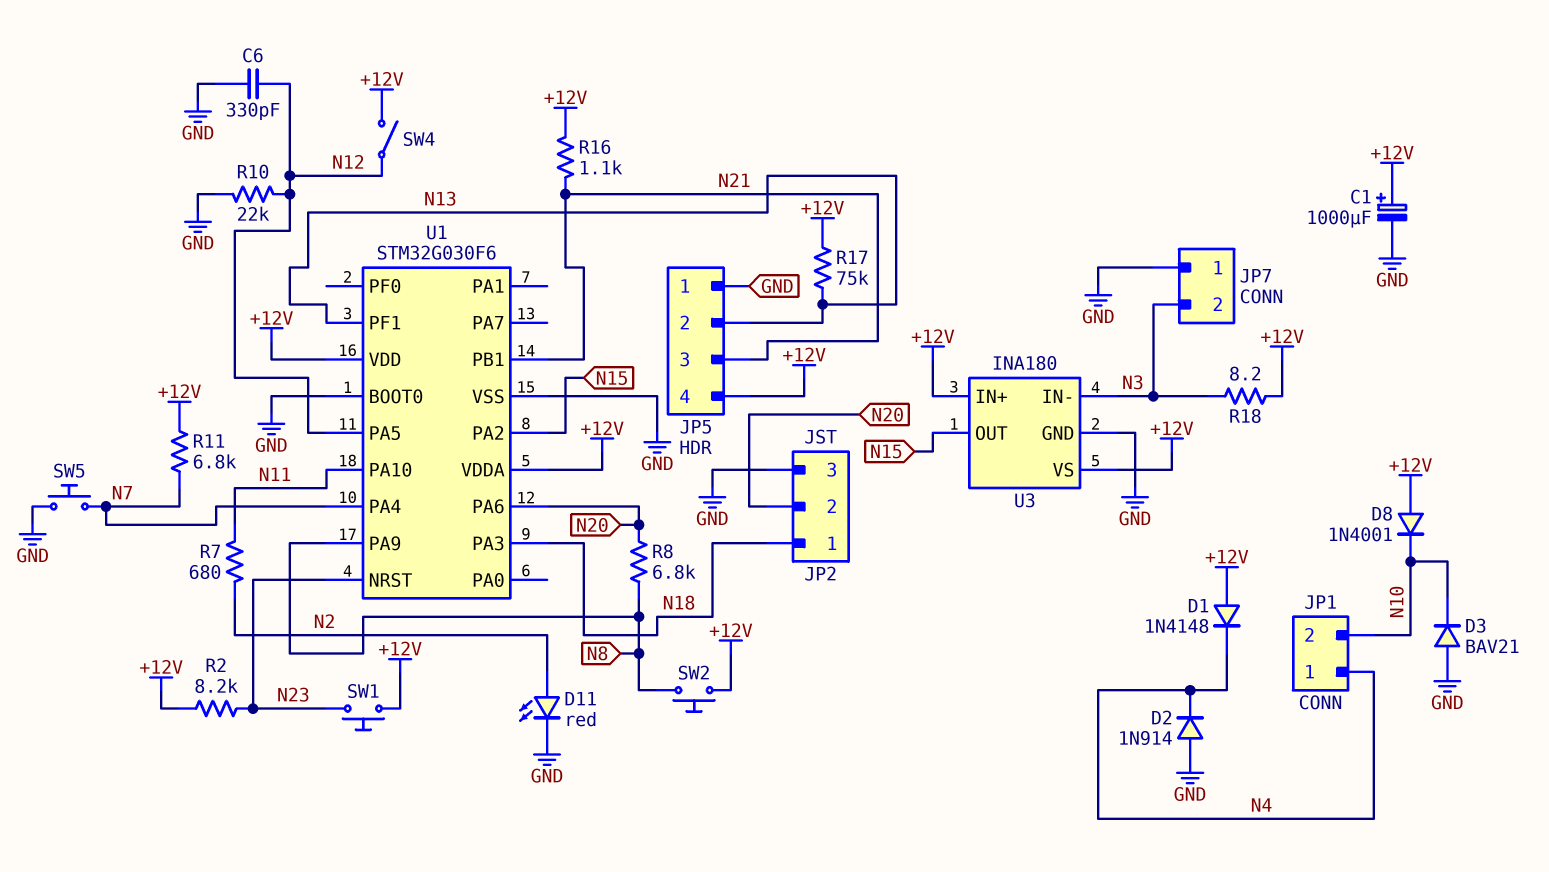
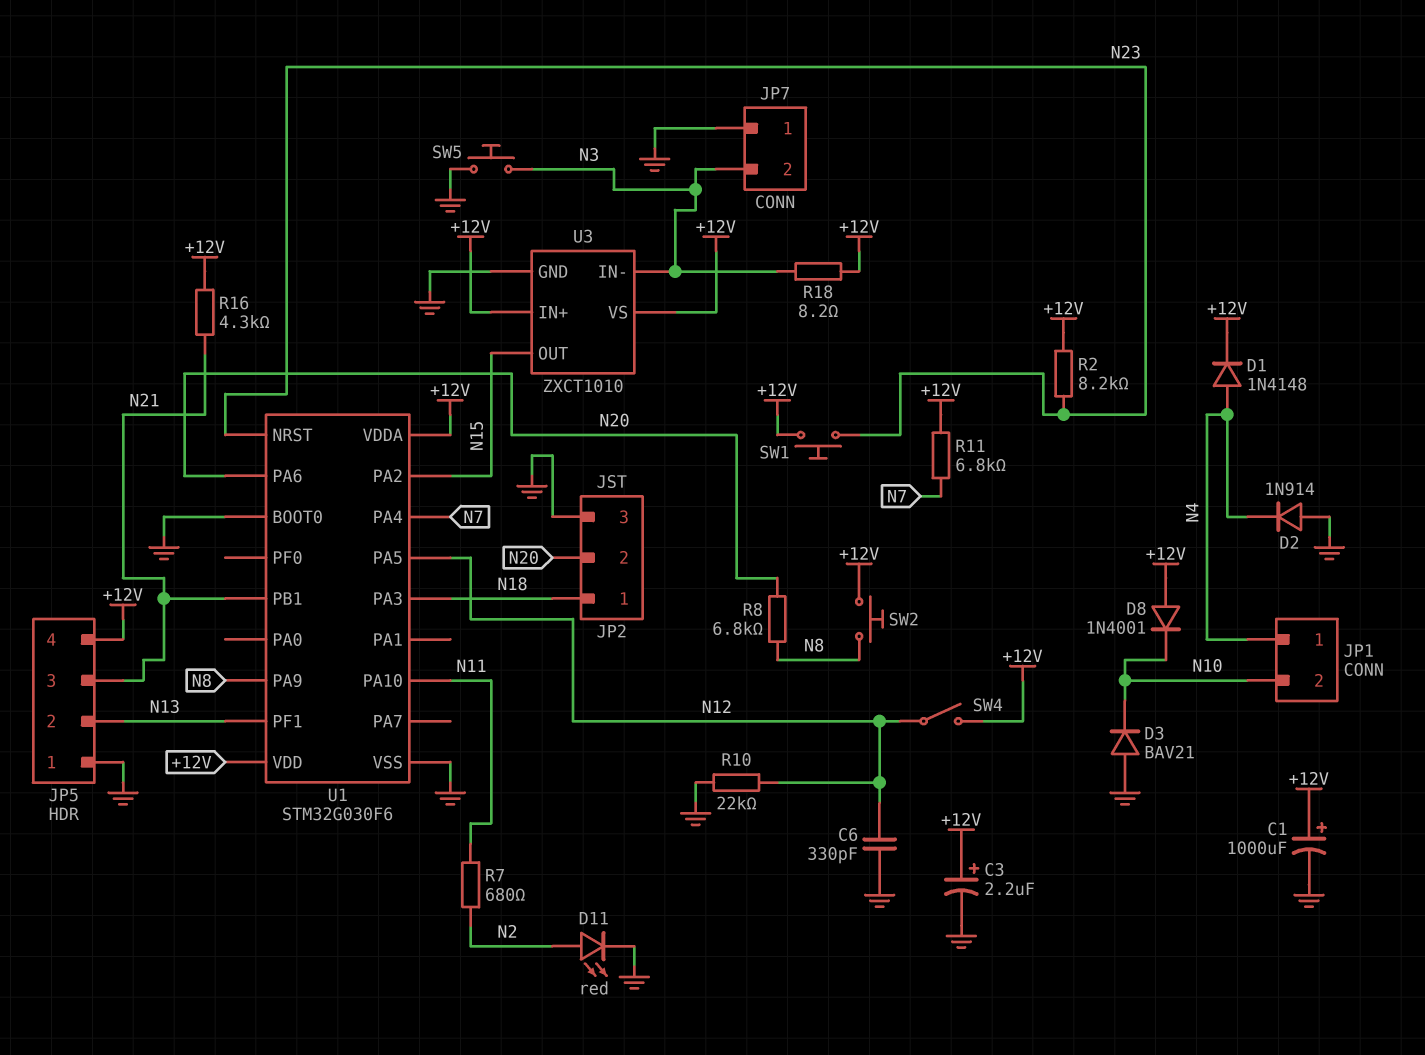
C3: none -> 2.2uF (plus +12V, minus GND)
D1: diode 1N4148 (A +12V, K N4) -> diode 1N4148 (A N4, K +12V)
R16: 1.1k (+12V, N21) -> 4.3k (+12V, N21)
R17: 75k (+12V, N13) -> none
SW5: button (GND, N7) -> button (GND, N3)
U3: INA180 -> ZXCT1010

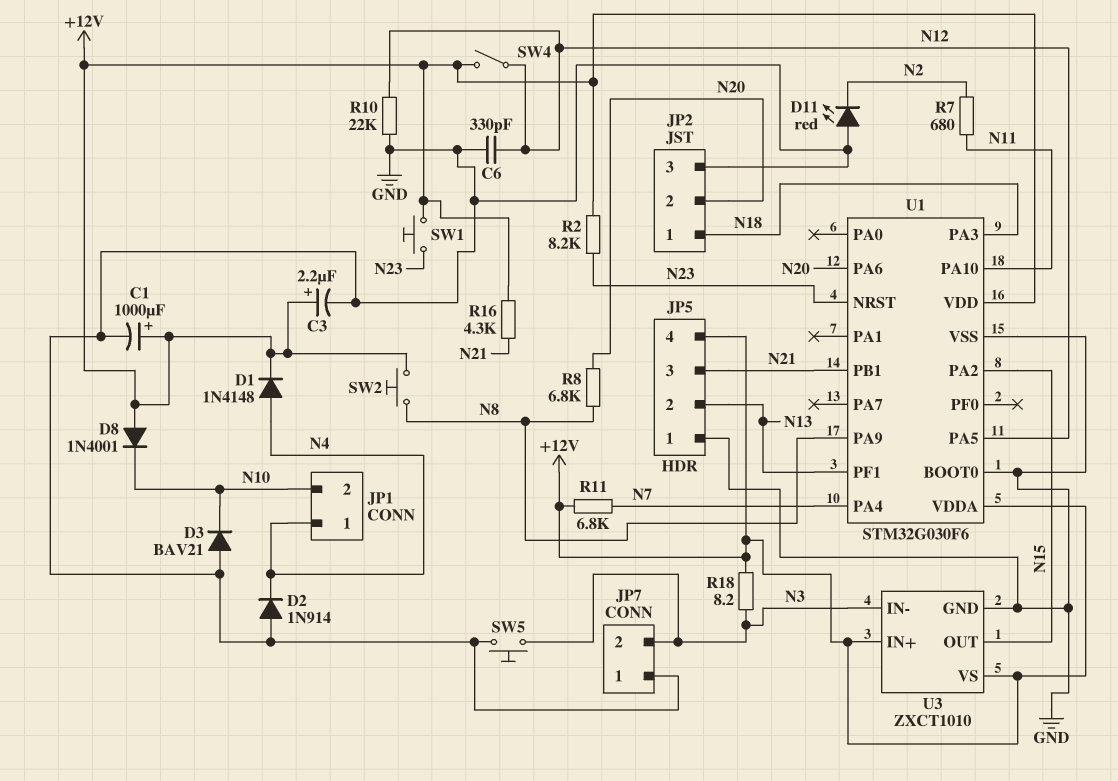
D11: LED red (A N2, K GND) -> LED red (A GND, K N2)

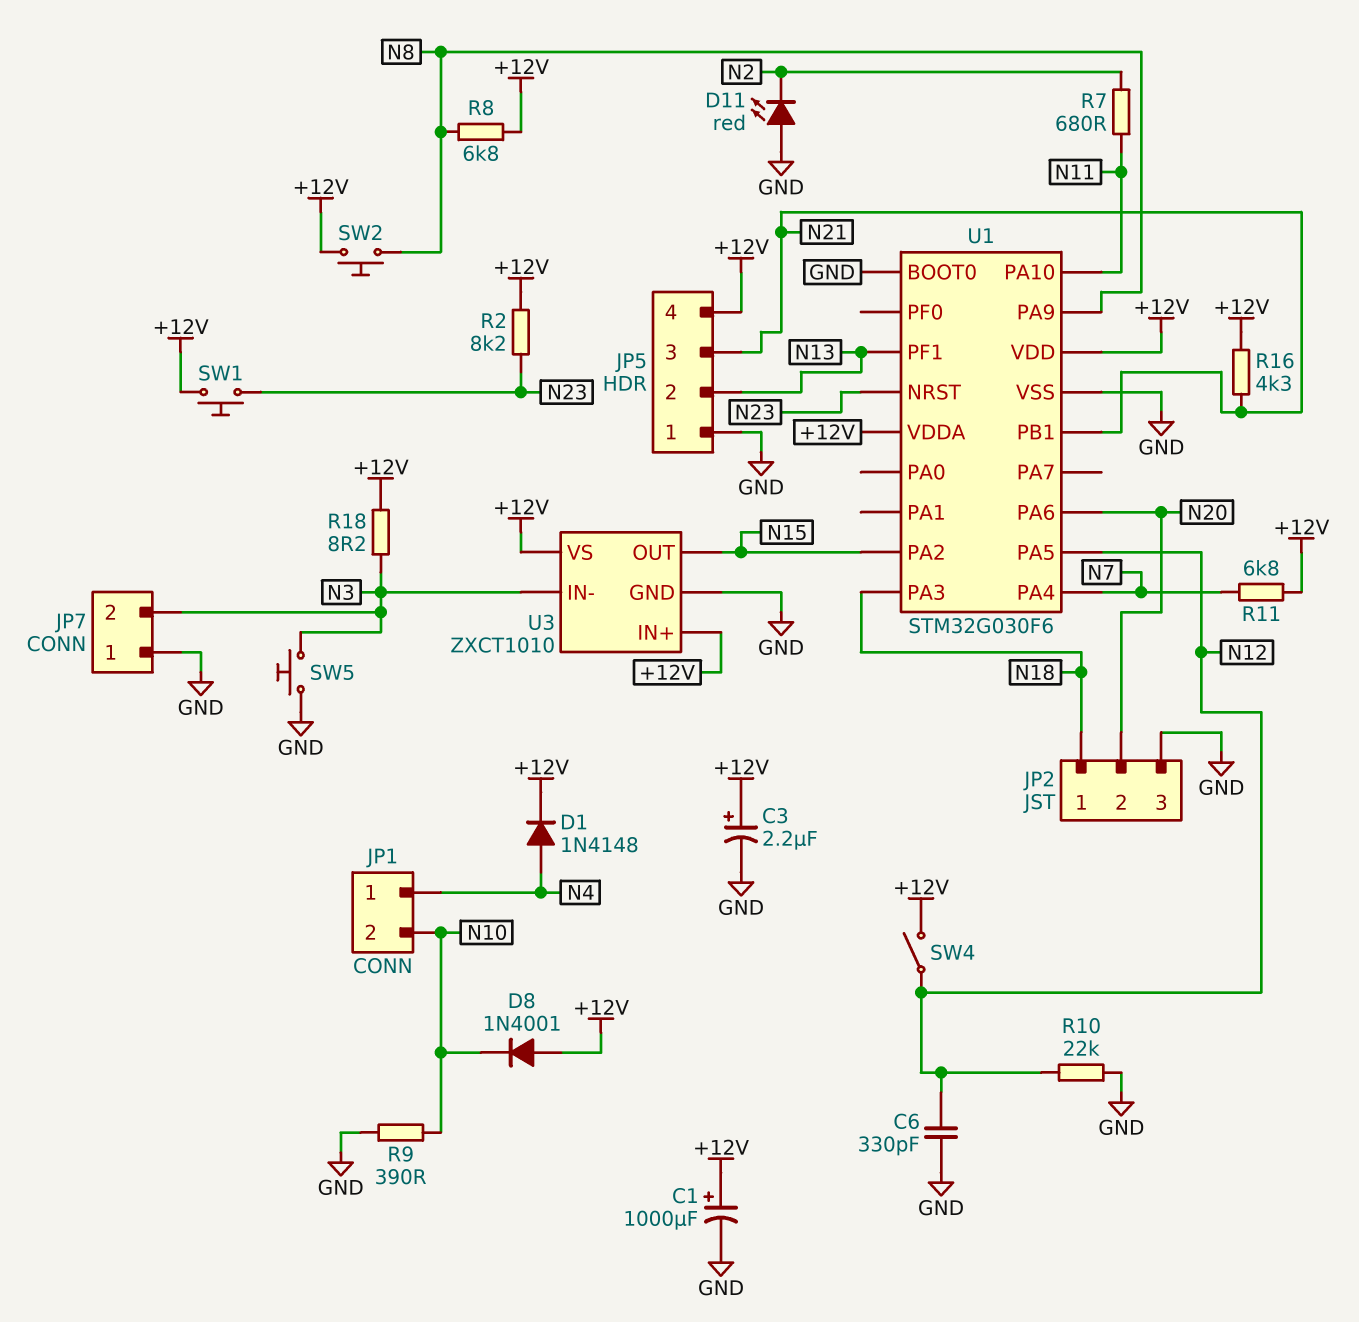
D2: diode 1N914 (A GND, K N4) -> none
D3: diode BAV21 (A GND, K N10) -> none
R8: 6.8k (N8, N20) -> 6.8k (+12V, N8)
R9: none -> 390 (GND, N10)

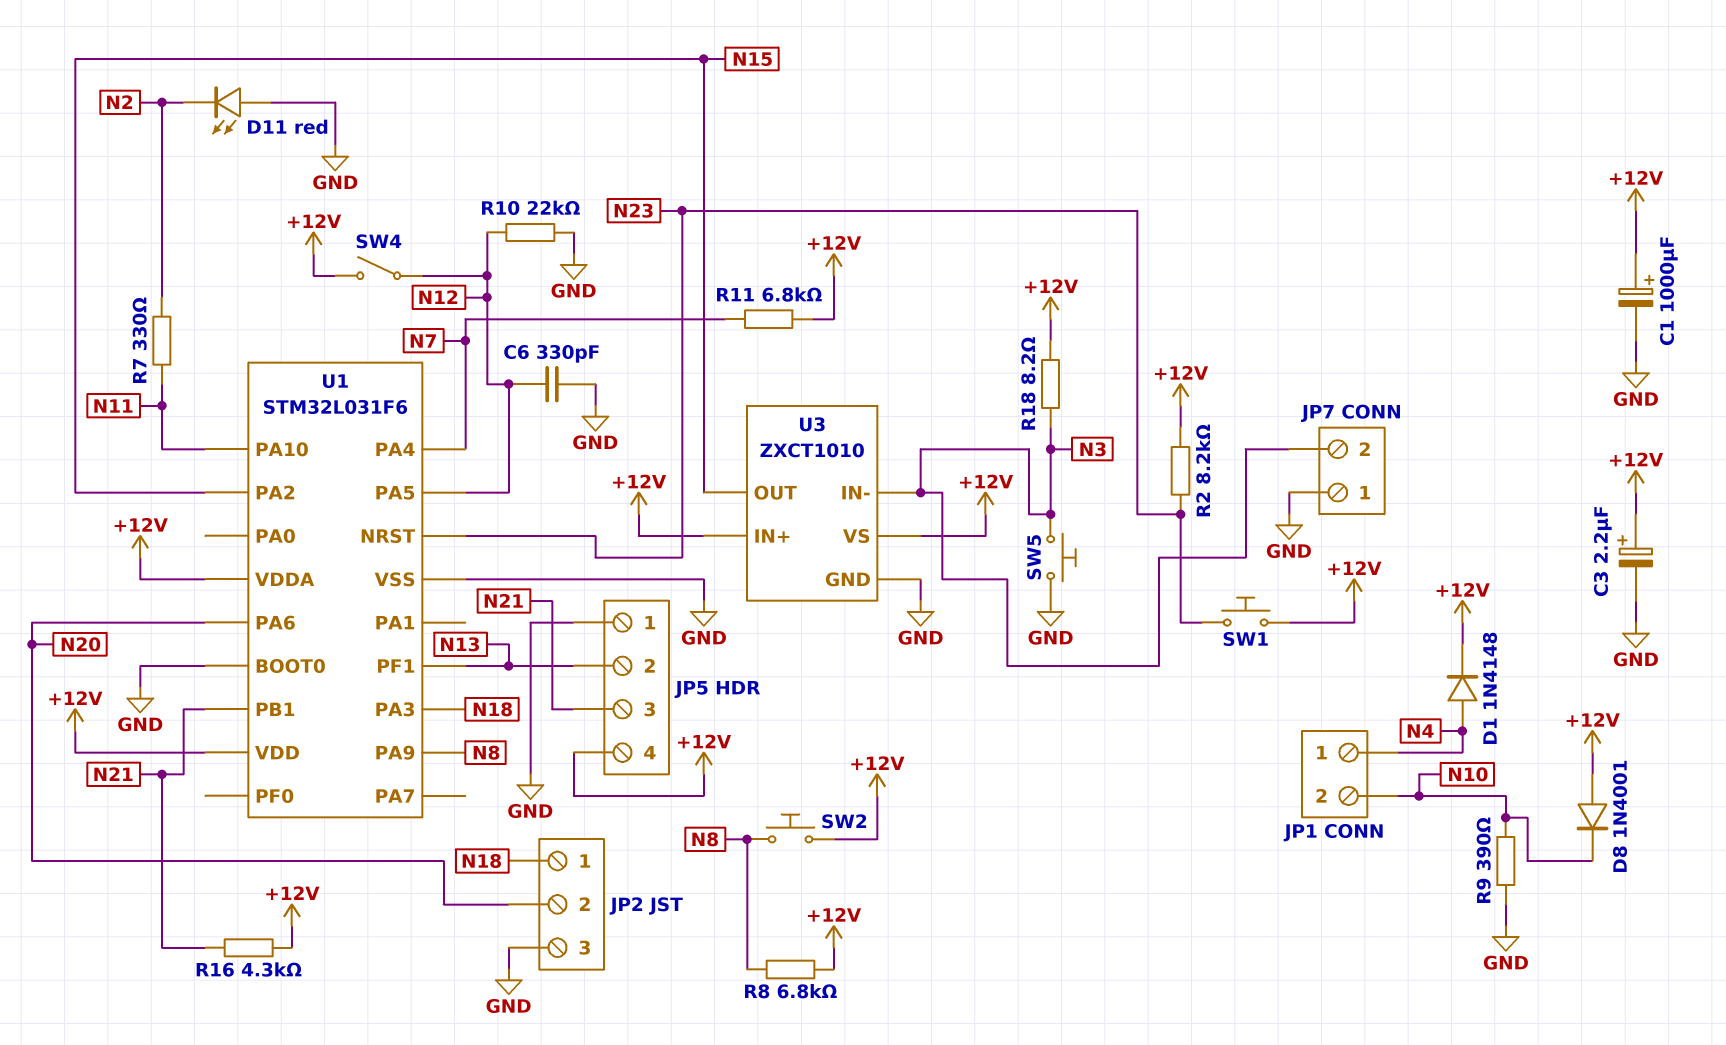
R7: 680 (N2, N11) -> 330 (N2, N11)
U1: STM32G030F6 -> STM32L031F6

